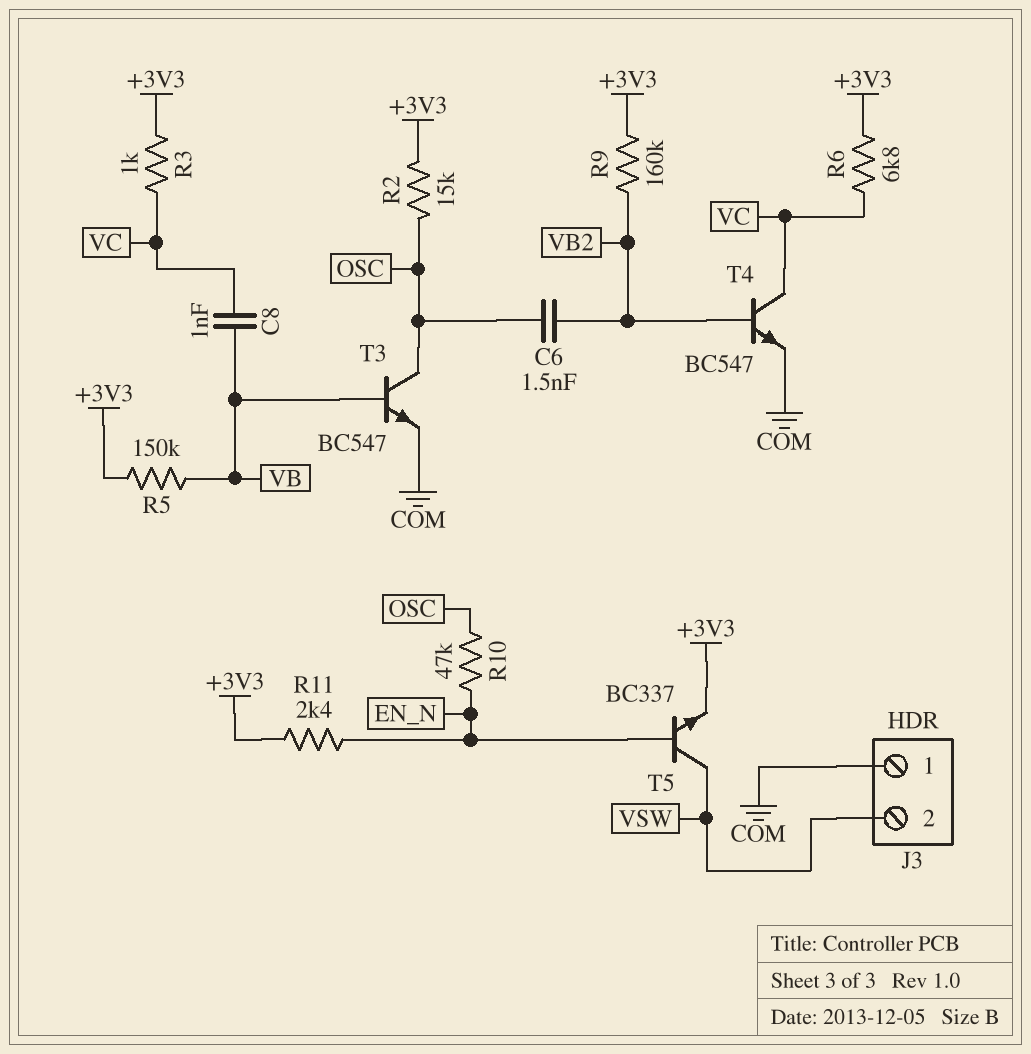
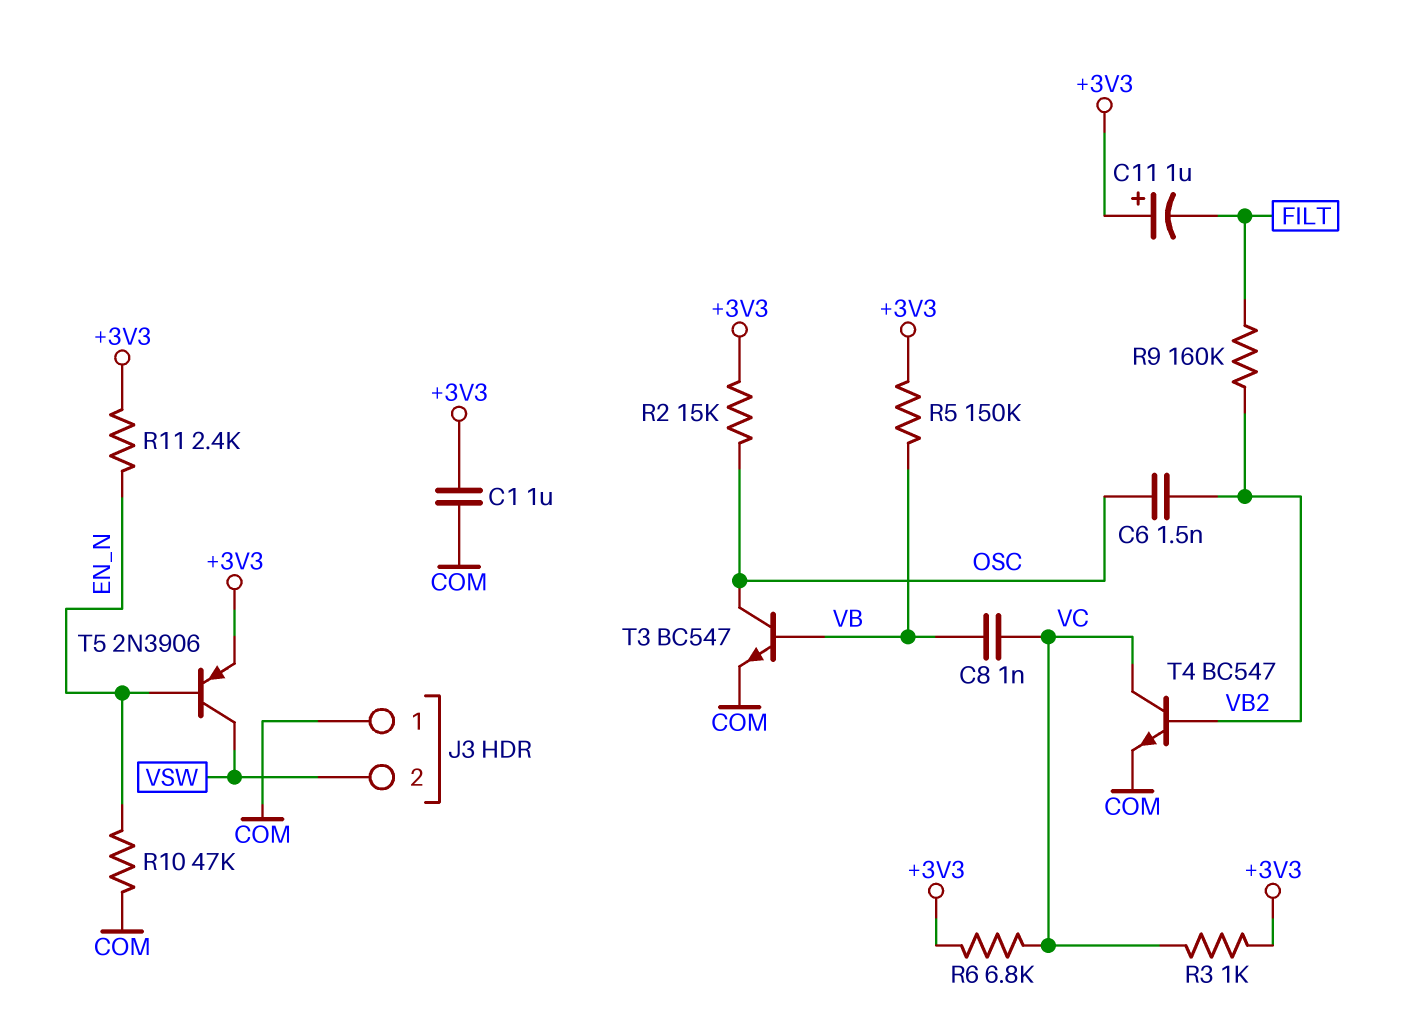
C1: none -> 1uF (+3V3, COM)
C11: none -> 1uF (plus +3V3, minus FILT)
R9: 160k (+3V3, VB2) -> 160k (FILT, VB2)
R10: 47k (EN_N, OSC) -> 47k (COM, EN_N)
T5: NPN BC337 (B EN_N, C VSW, E +3V3) -> PNP 2N3906 (B EN_N, C VSW, E +3V3)

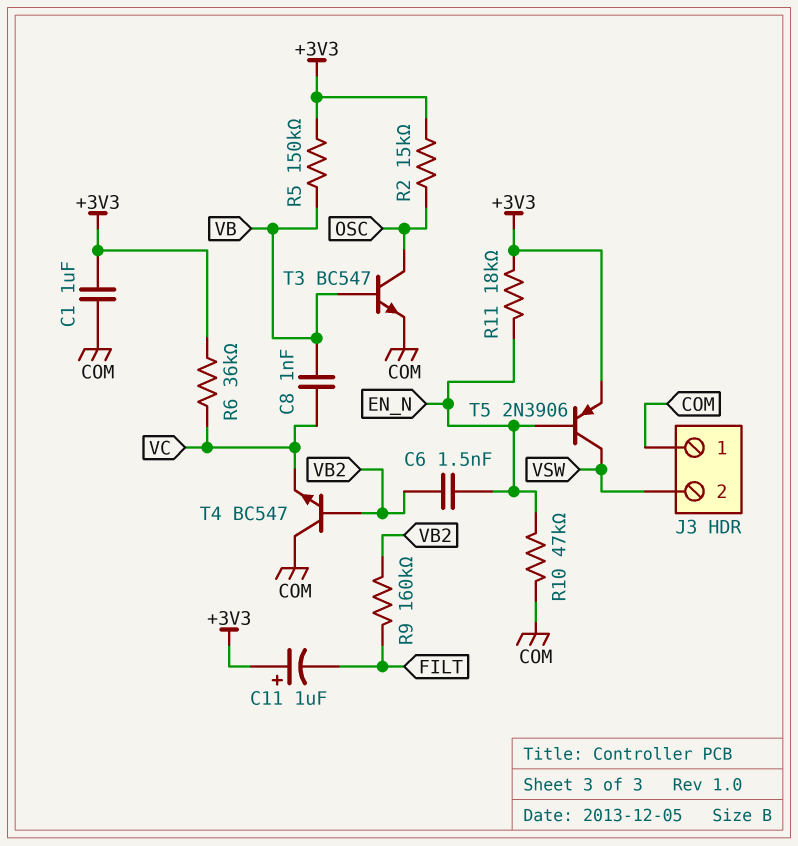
C6: 1.5nF (OSC, VB2) -> 1.5nF (EN_N, VB2)
R3: 1k (+3V3, VC) -> none
R6: 6.8k (+3V3, VC) -> 36k (+3V3, VC)
R11: 2.4k (+3V3, EN_N) -> 18k (+3V3, EN_N)
T4: NPN BC547 (B VB2, C VC, E COM) -> NPN BC547 (B VB2, C COM, E VC)

